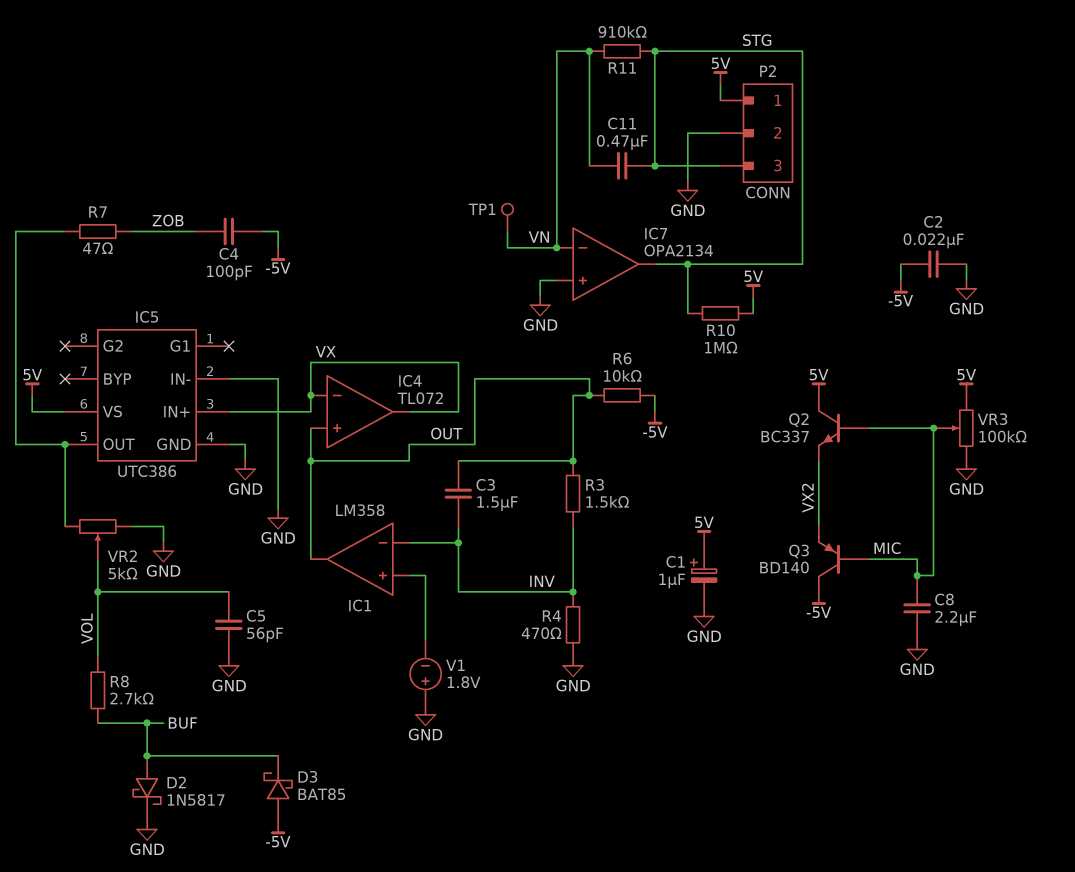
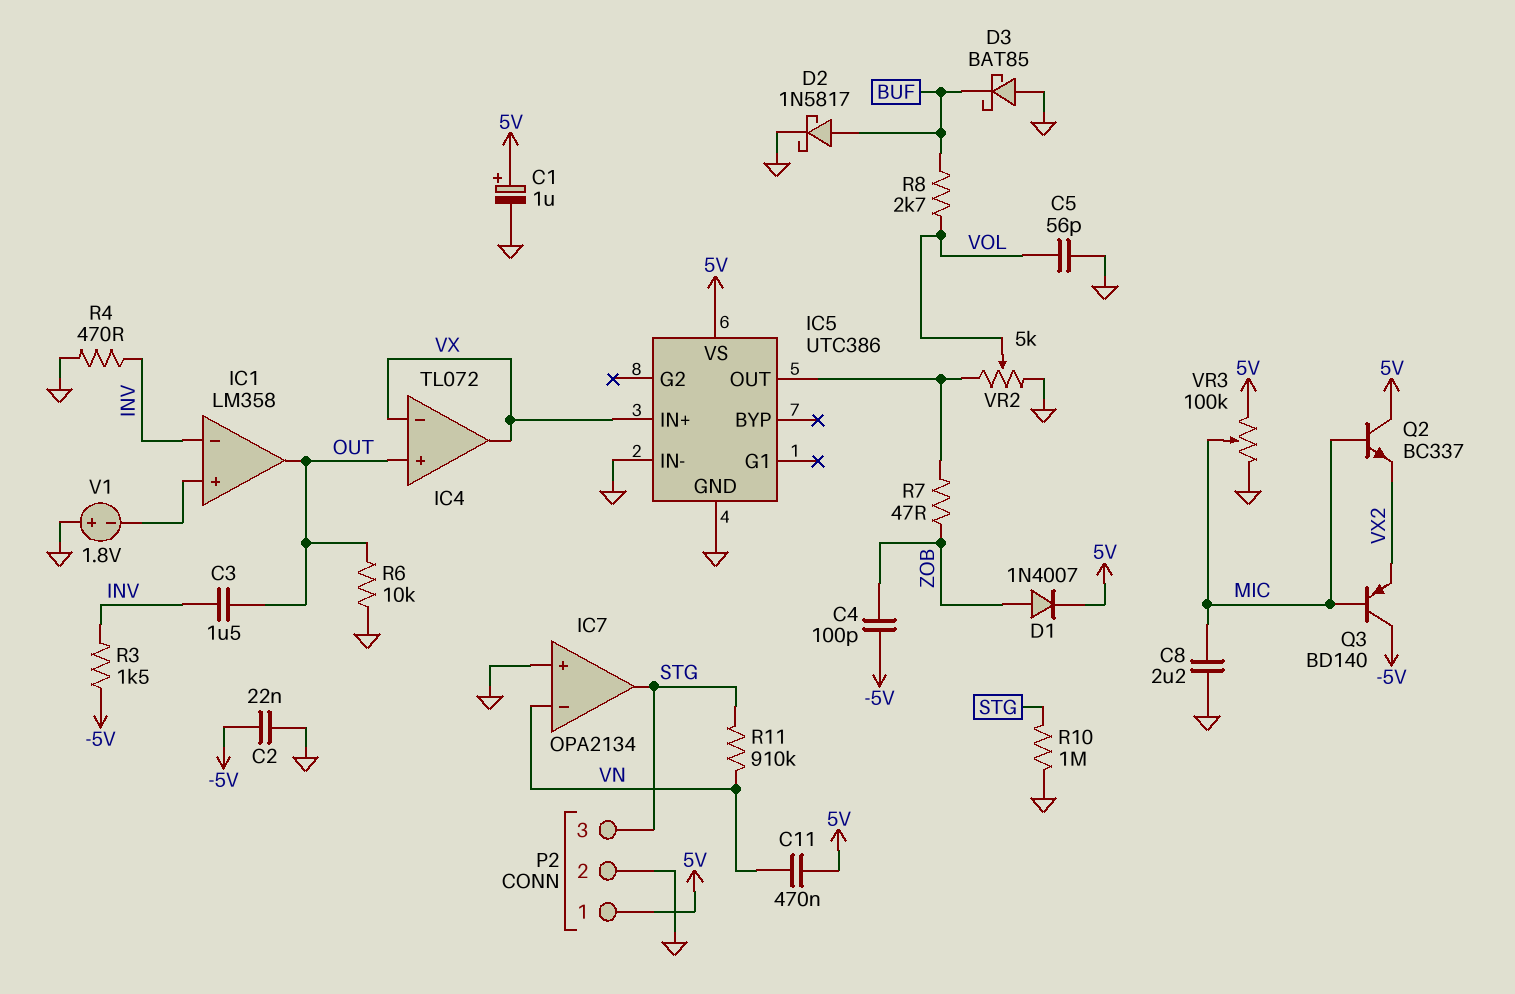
C11: 470nF (STG, VN) -> 470nF (5V, VN)
D1: none -> diode 1N4007 (A ZOB, K 5V)
D3: schottky BAT85 (A -5V, K BUF) -> schottky BAT85 (A GND, K BUF)
R3: 1.5k (INV, OUT) -> 1.5k (-5V, INV)
R6: 10k (-5V, OUT) -> 10k (GND, OUT)
R10: 1M (5V, STG) -> 1M (GND, STG)
TP1: test point (VN) -> none

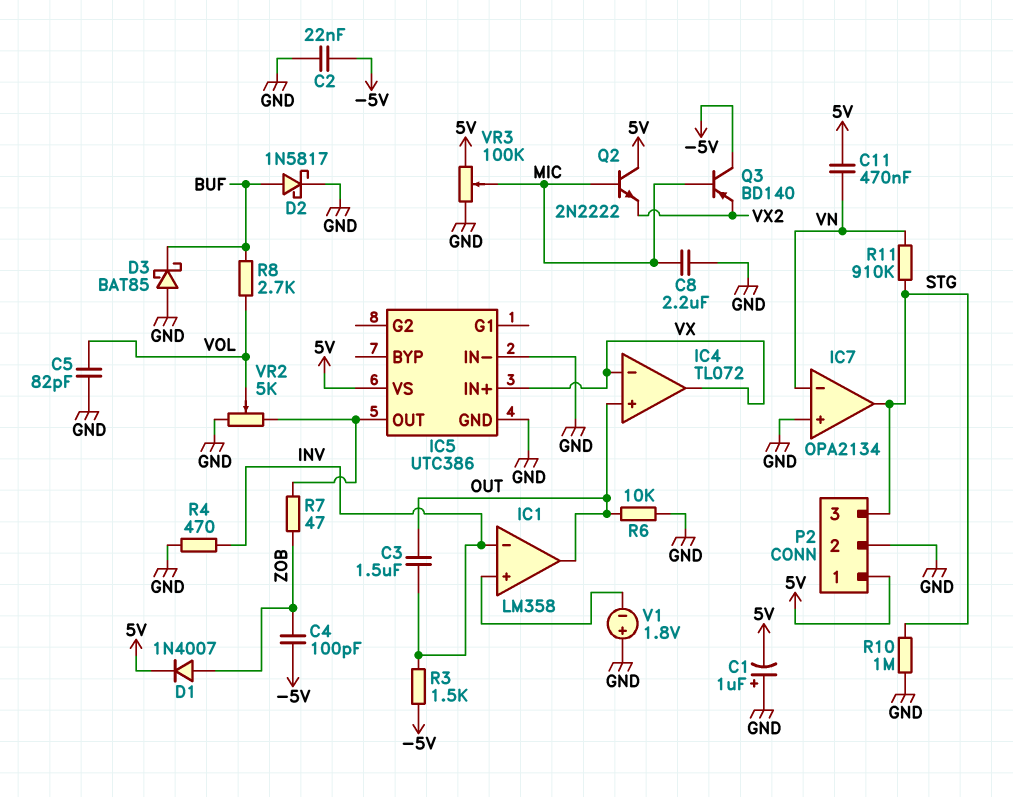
C1: 1uF (plus 5V, minus GND) -> 1uF (plus GND, minus 5V)
C5: 56pF (GND, VOL) -> 82pF (GND, VOL)
Q2: NPN BC337 (B MIC, C 5V, E VX2) -> NPN 2N2222 (B MIC, C 5V, E VX2)

